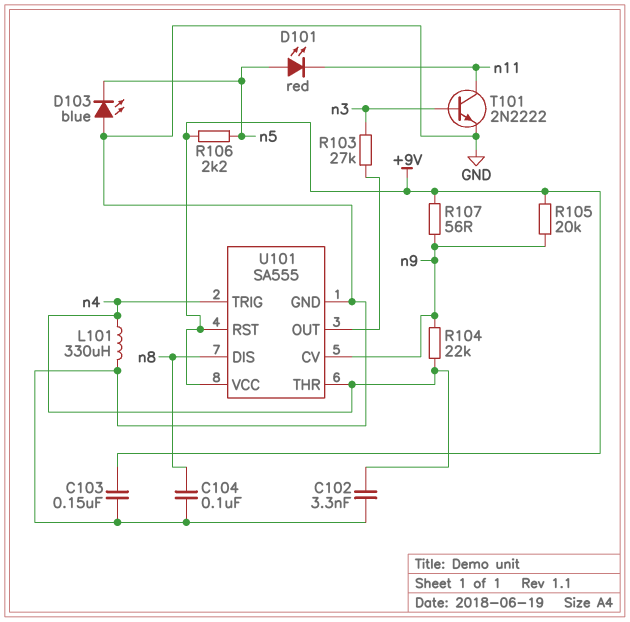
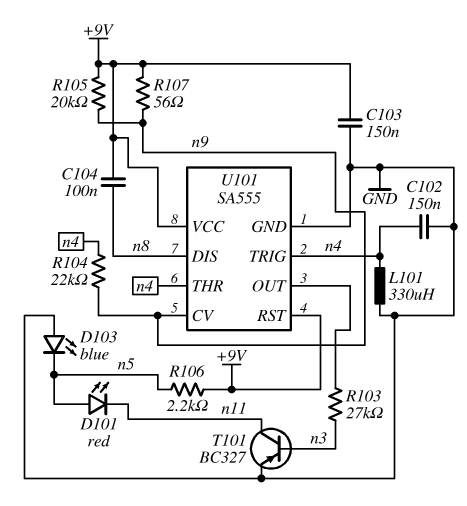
C102: 3.3nF (GND, n4) -> 150nF (GND, n4)
C104: 100nF (GND, n8) -> 100nF (+9V, n8)
T101: NPN 2N2222 (B n3, C n11, E GND) -> PNP BC327 (B n3, C n11, E GND)

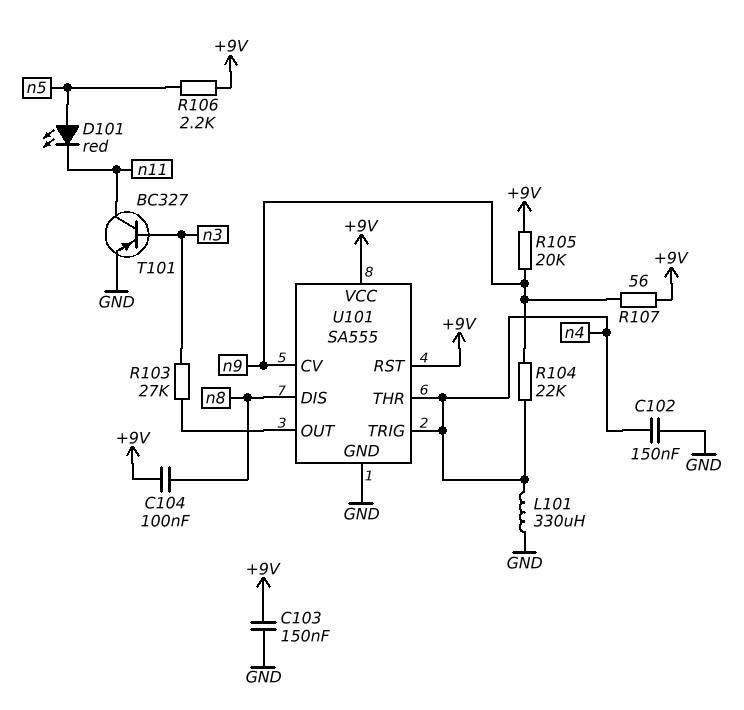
D103: LED blue (A GND, K n5) -> none

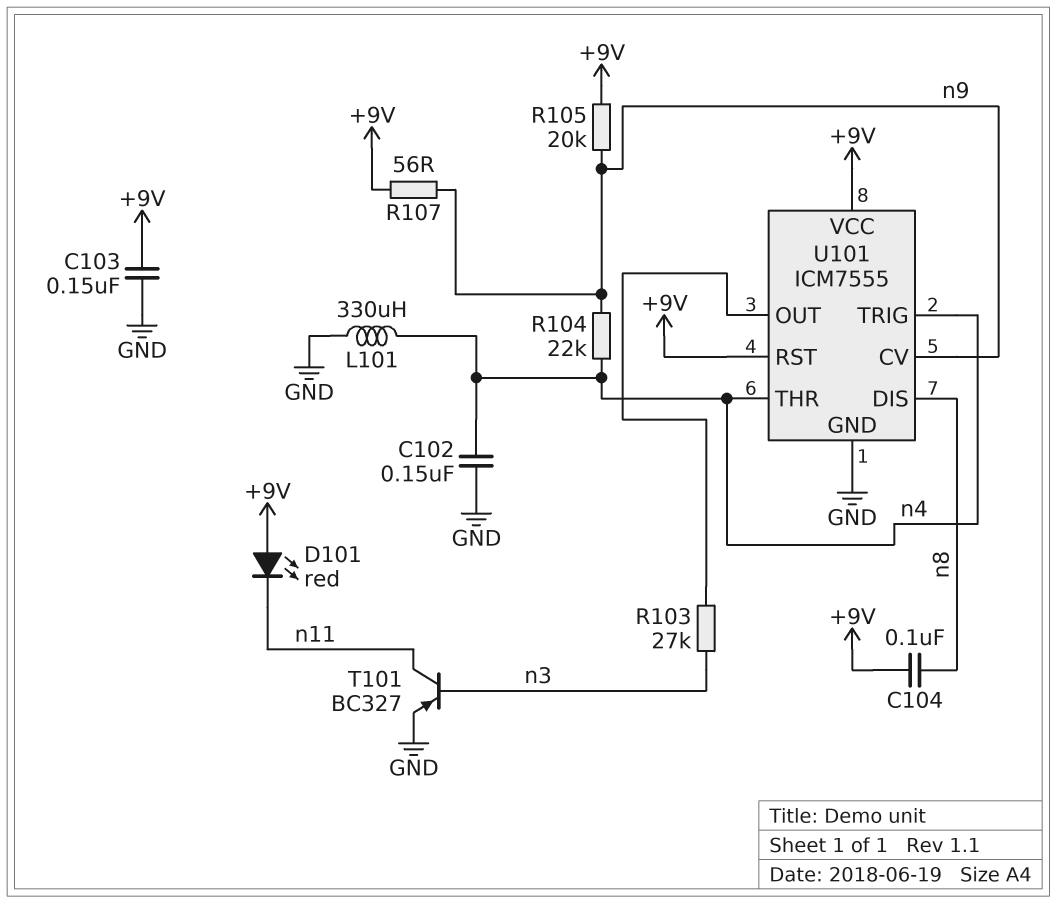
D101: LED red (A n5, K n11) -> LED red (A +9V, K n11)
R106: 2.2k (+9V, n5) -> none
U101: SA555 -> ICM7555

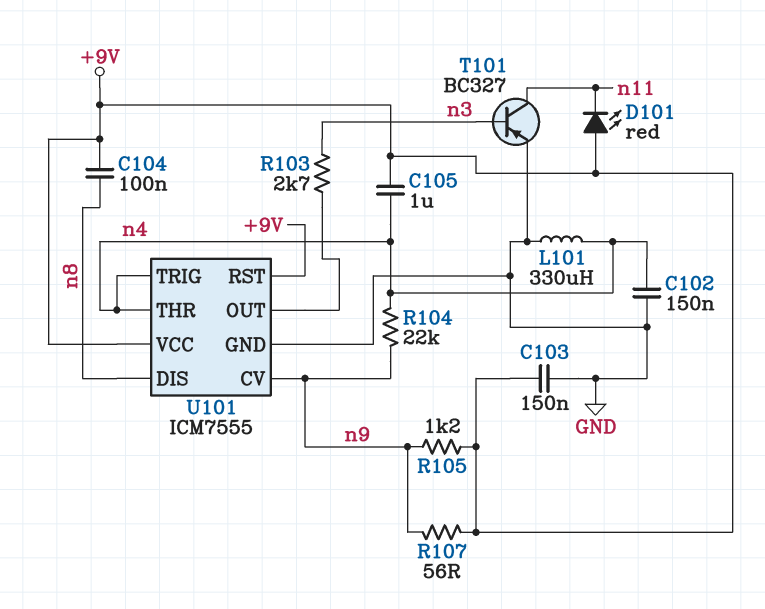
C105: none -> 1uF (+9V, n4)
R103: 27k (U101/OUT, n3) -> 2.7k (U101/OUT, n3)
R105: 20k (+9V, n9) -> 1.2k (+9V, n9)

